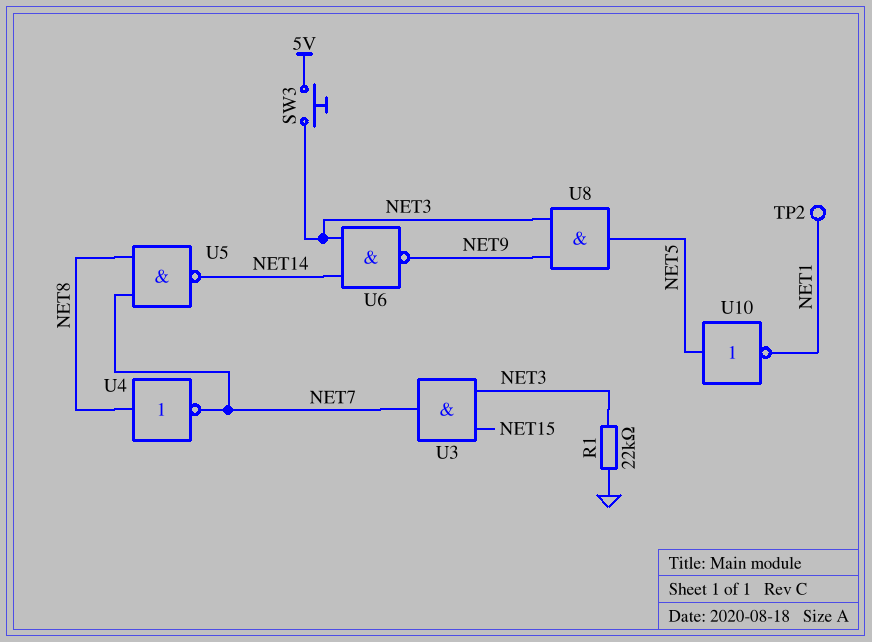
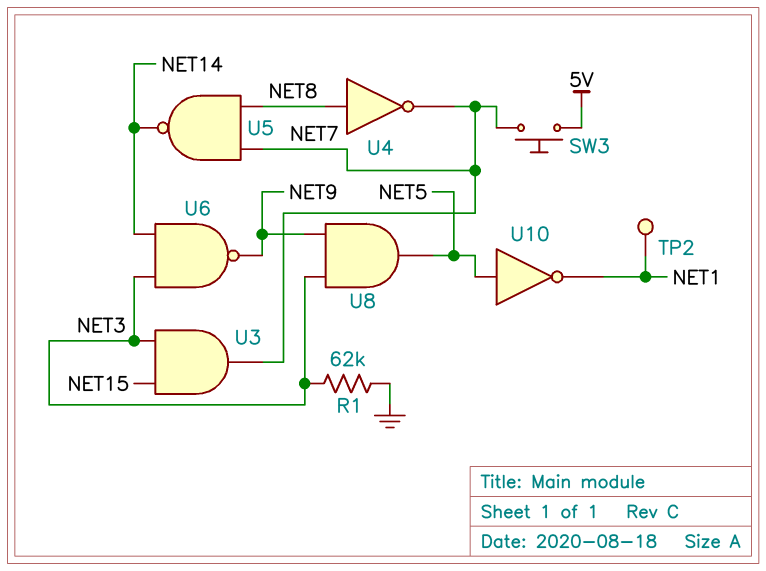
R1: 22k (GND, NET3) -> 62k (GND, NET3)
SW3: button (5V, NET3) -> button (5V, NET7)

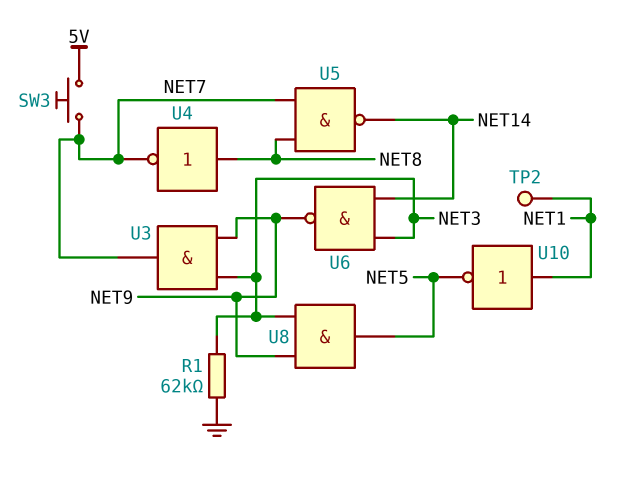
U3: AND (in NET3, in NET15, out NET7) -> AND (in NET3, in NET9, out NET7)
U10: NOT (in NET5, out NET1) -> NOT (in NET1, out NET5)

